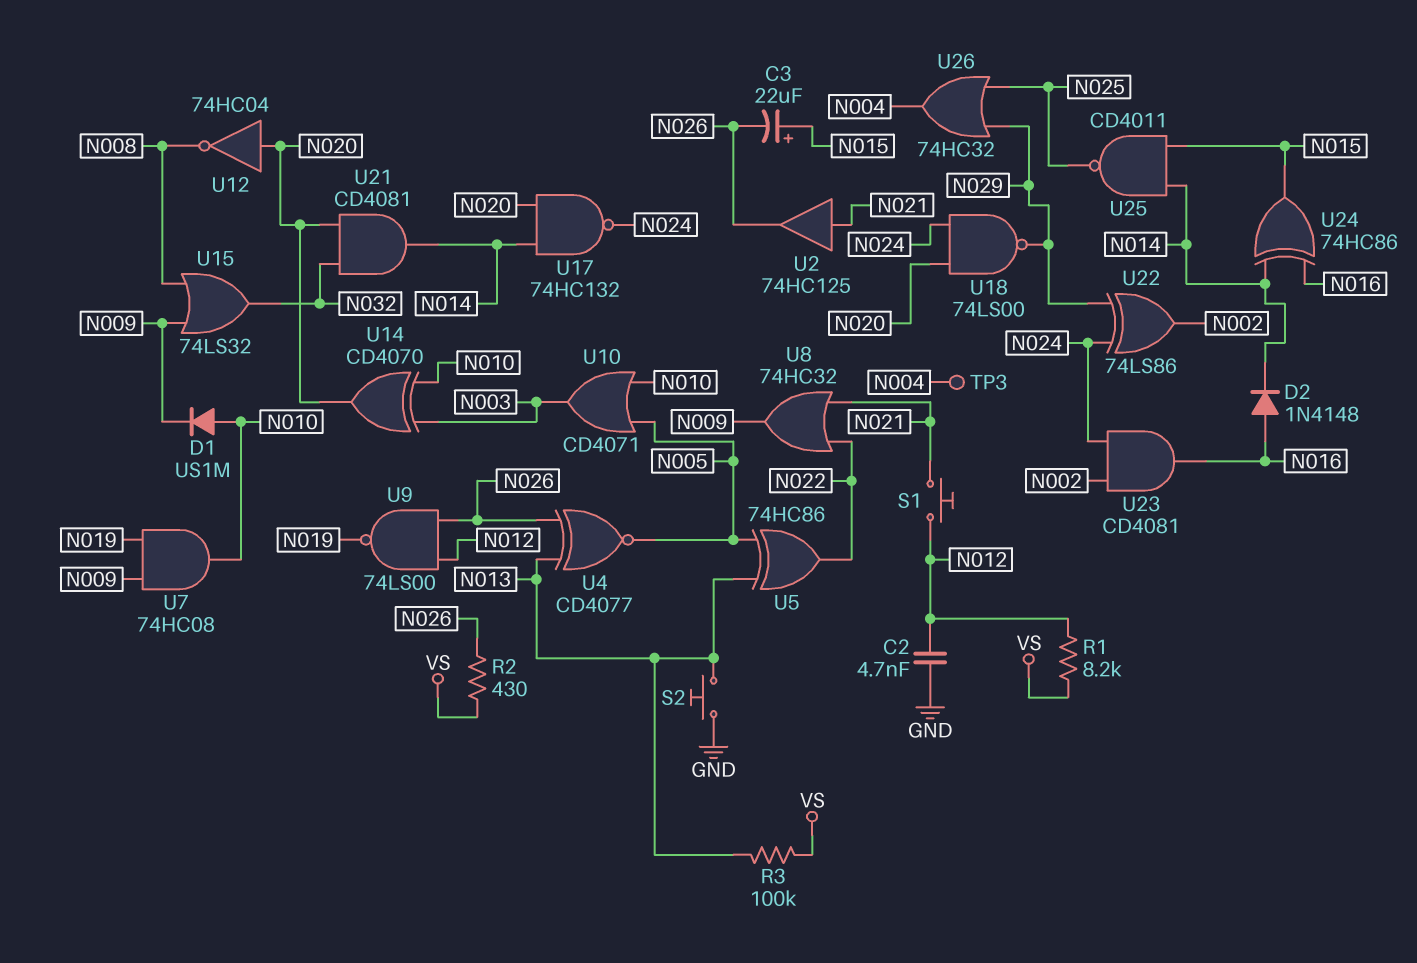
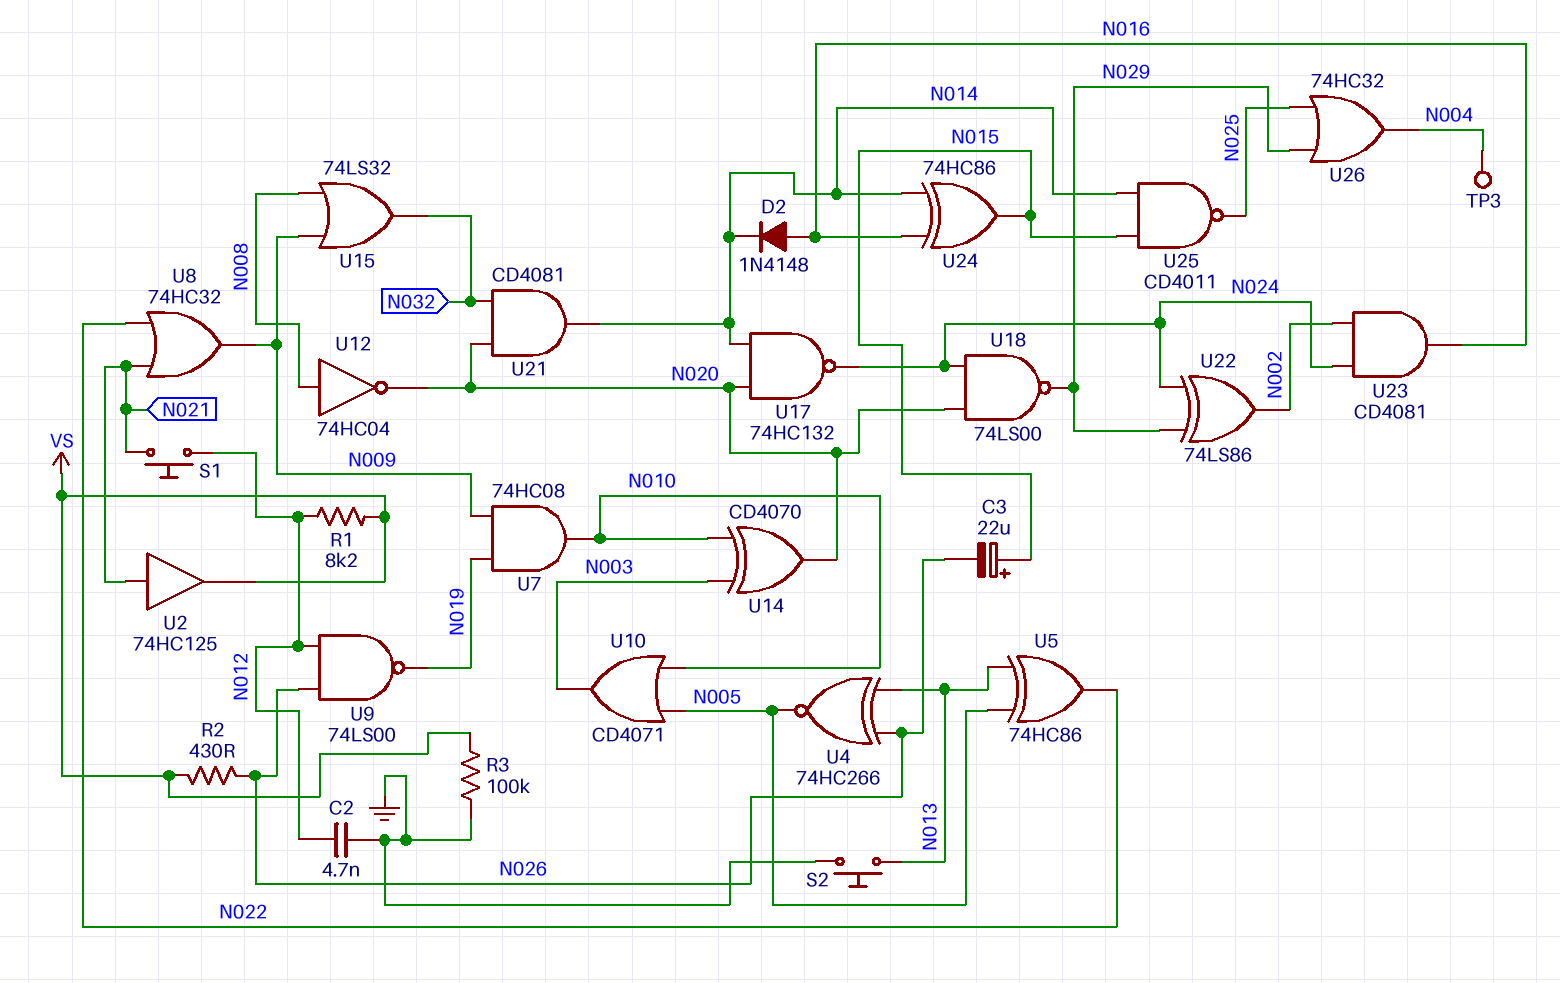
D1: diode US1M (A N010, K N009) -> none
R3: 100k (N013, VS) -> 100k (GND, VS)
U2: buffer 74HC125 (in N021, out N026) -> buffer 74HC125 (in N021, out VS)
U4: XNOR CD4077 (in N013, in N026, out N005) -> XNOR 74HC266 (in N013, in N026, out N005)
U12: NOT 74HC04 (in N020, out N008) -> NOT 74HC04 (in N008, out N020)

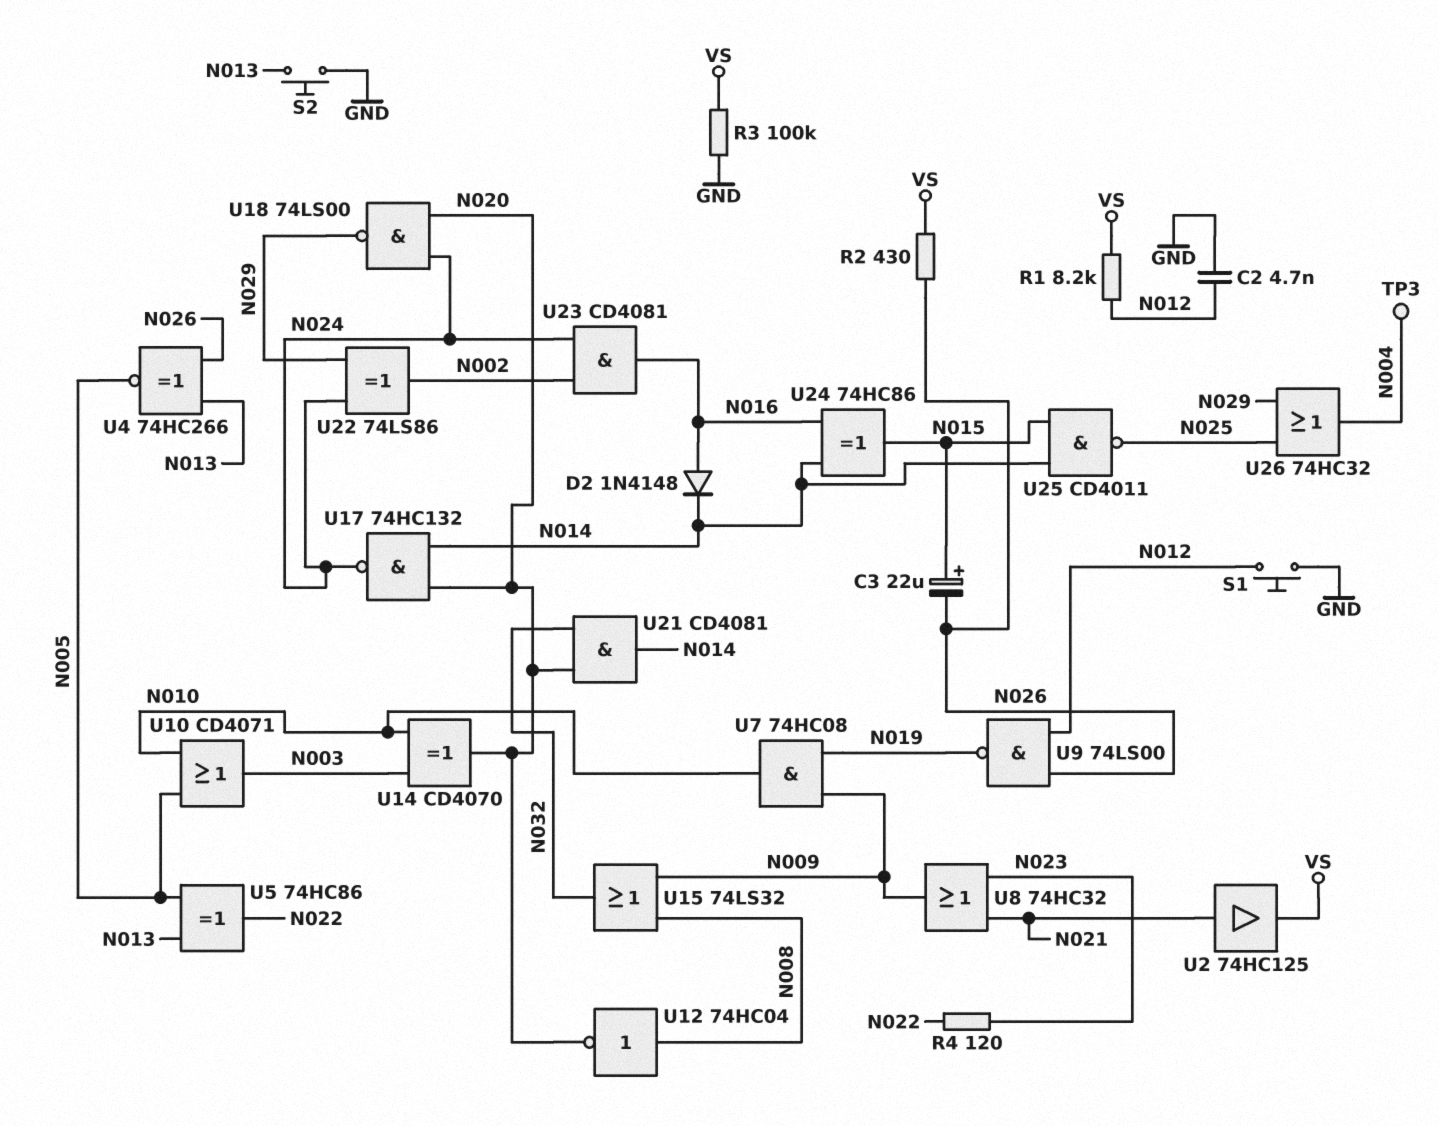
R4: none -> 120 (N022, N023)
S1: button (N012, N021) -> button (GND, N012)
U8: OR 74HC32 (in N021, in N022, out N009) -> OR 74HC32 (in N021, in N023, out N009)

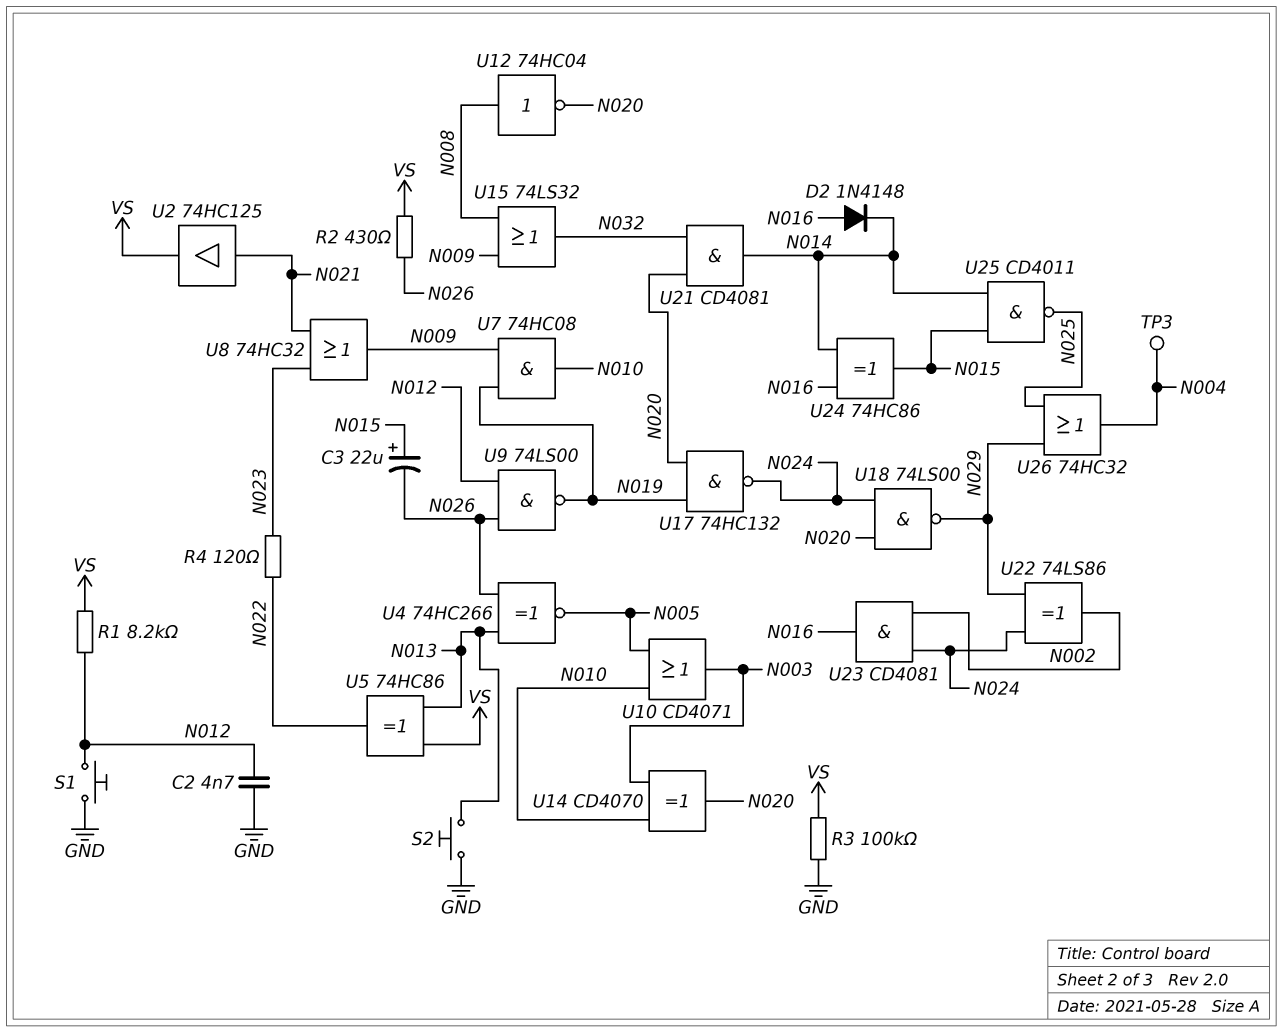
U5: XOR 74HC86 (in N005, in N013, out N022) -> XOR 74HC86 (in N013, in VS, out N022)
U17: NAND 74HC132 (in N014, in N020, out N024) -> NAND 74HC132 (in N019, in N020, out N024)

